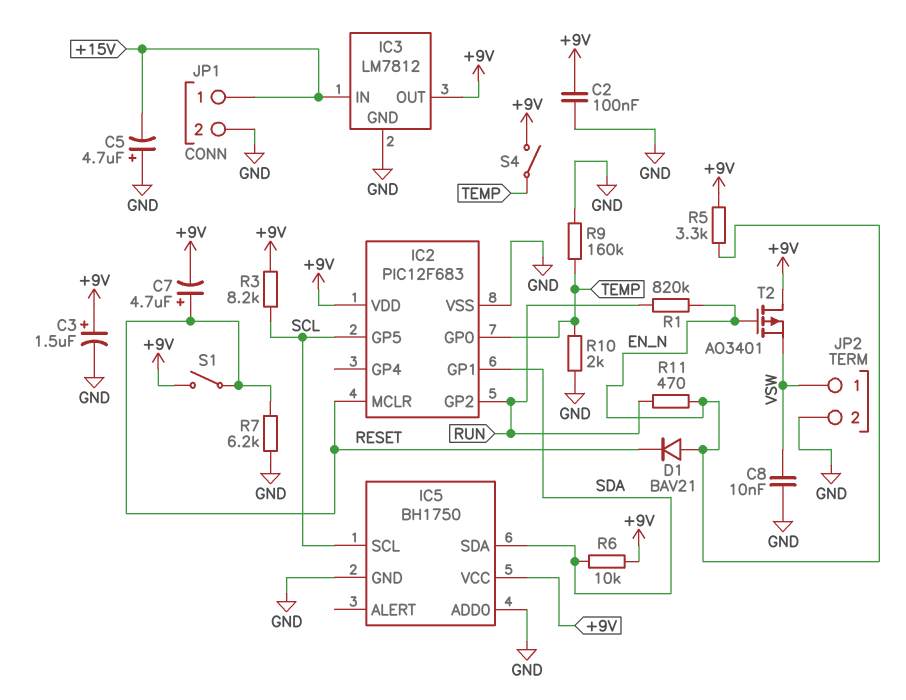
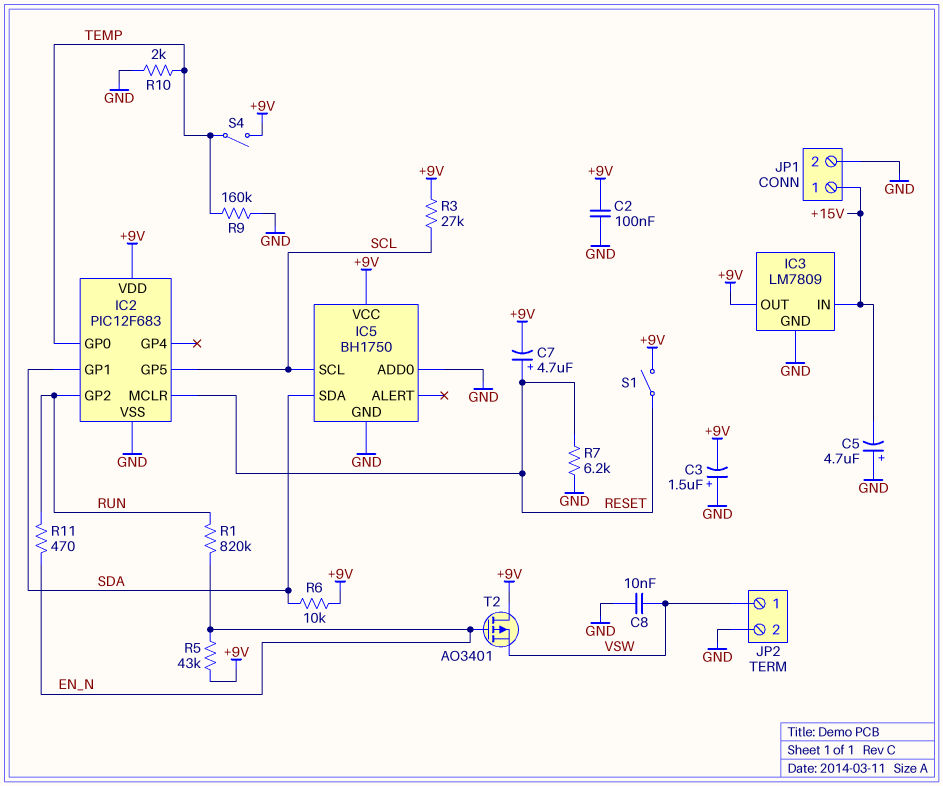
C3: 1.5uF (plus +9V, minus GND) -> 1.5uF (plus GND, minus +9V)
D1: diode BAV21 (A EN_N, K RESET) -> none
IC3: LM7812 -> LM7809
R3: 8.2k (+9V, SCL) -> 27k (+9V, SCL)
R5: 3.3k (+9V, EN_N) -> 43k (+9V, EN_N)

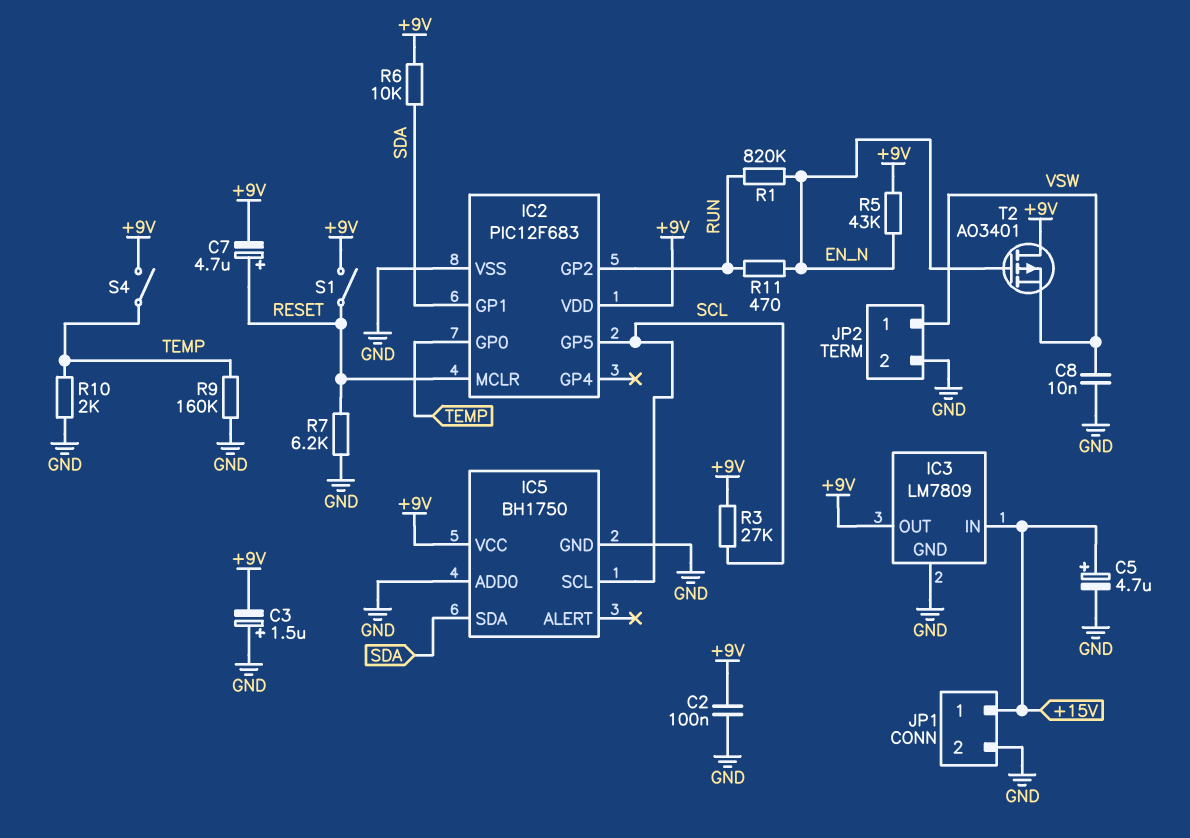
C5: 4.7uF (plus GND, minus +15V) -> 4.7uF (plus +15V, minus GND)

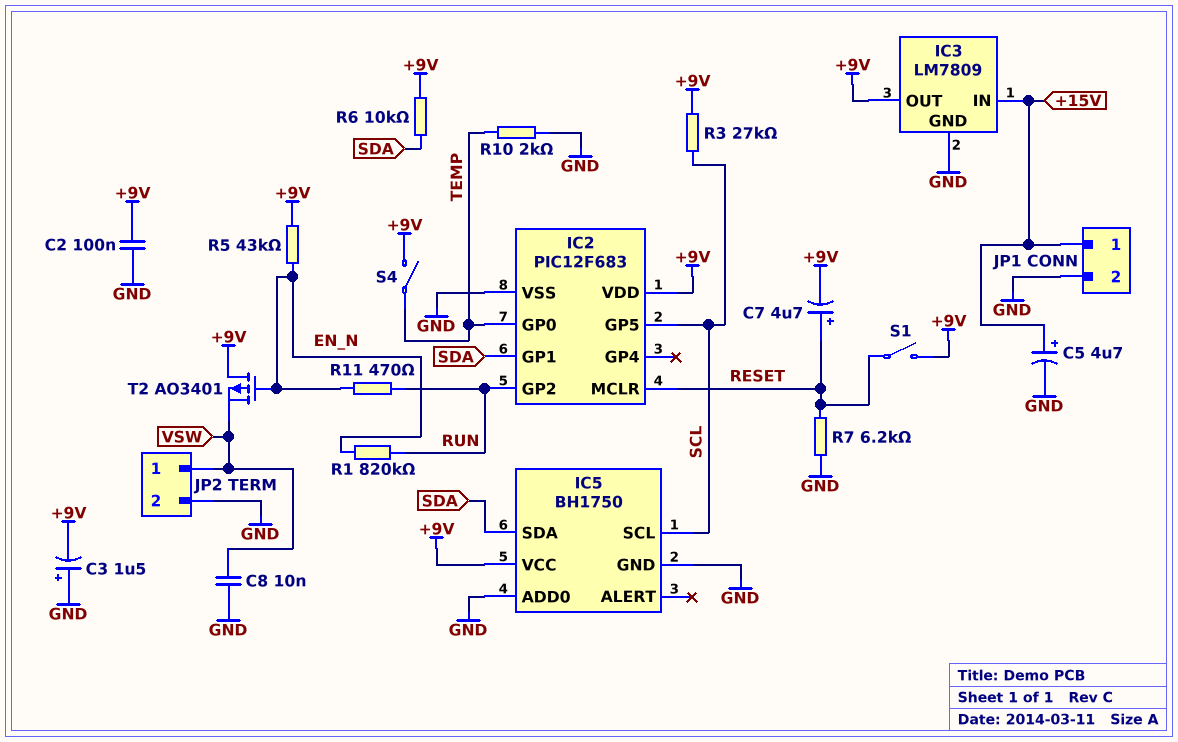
R9: 160k (GND, TEMP) -> none

